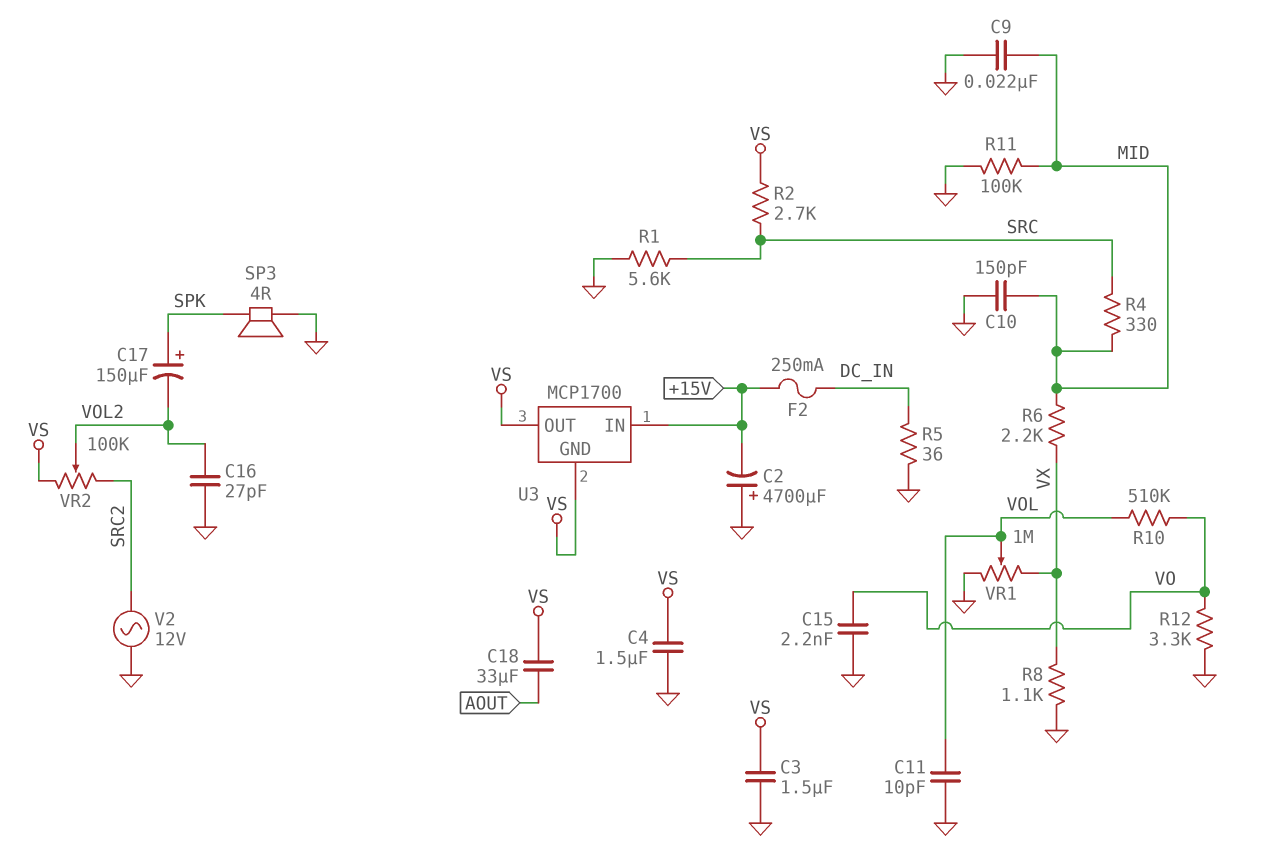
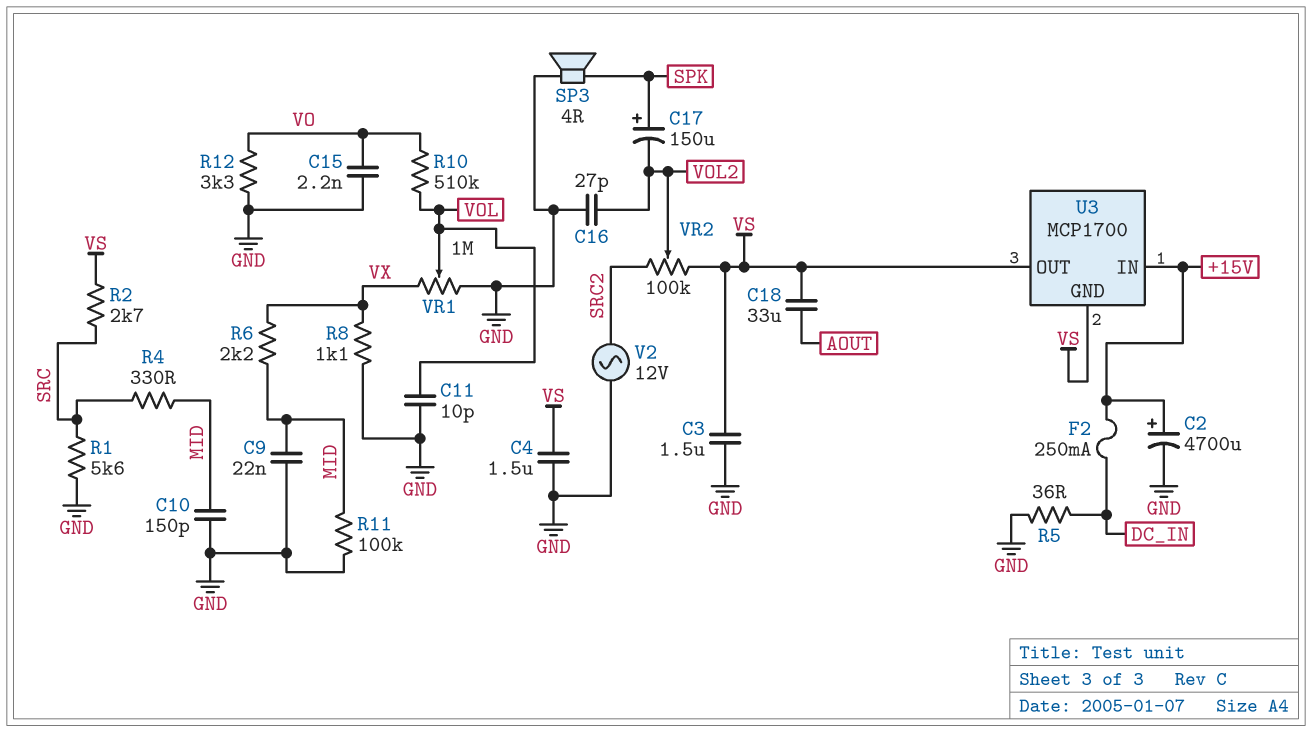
C2: 4700uF (plus GND, minus +15V) -> 4700uF (plus +15V, minus GND)

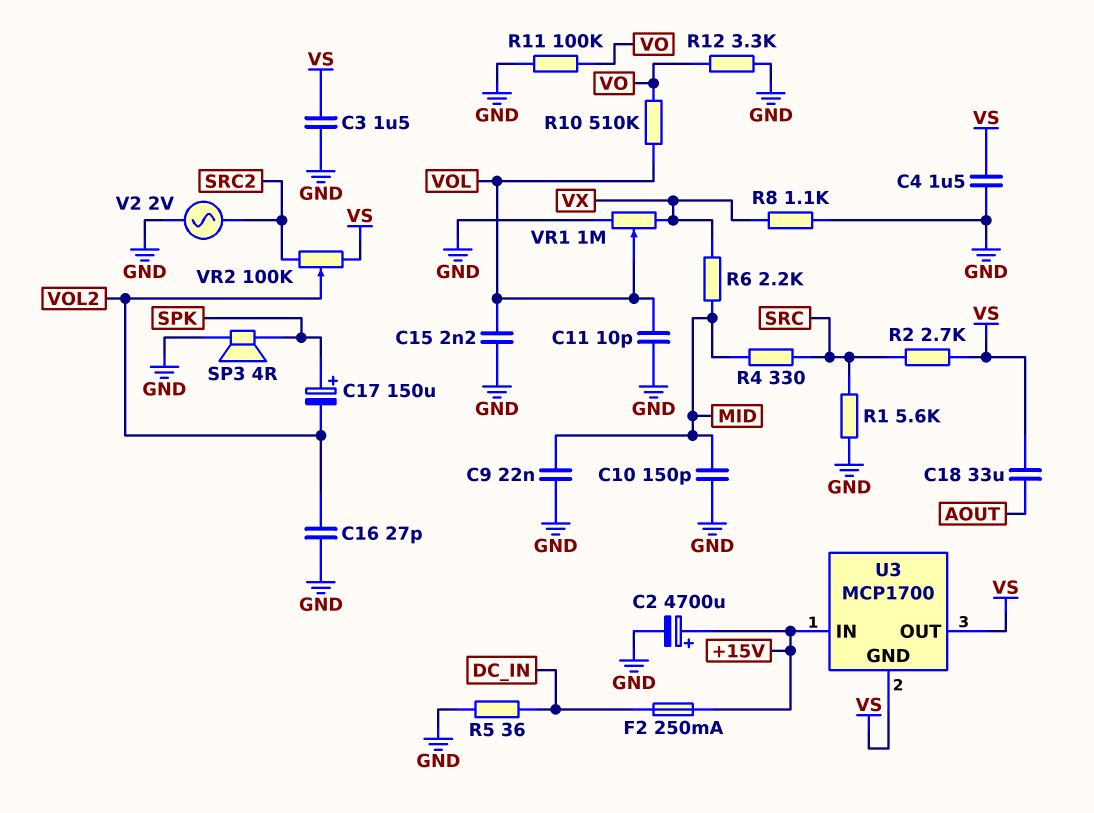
C15: 2.2nF (GND, VO) -> 2.2nF (GND, VOL)
R11: 100k (GND, MID) -> 100k (GND, VO)
V2: AC 12V (GND, SRC2) -> AC 2V (GND, SRC2)

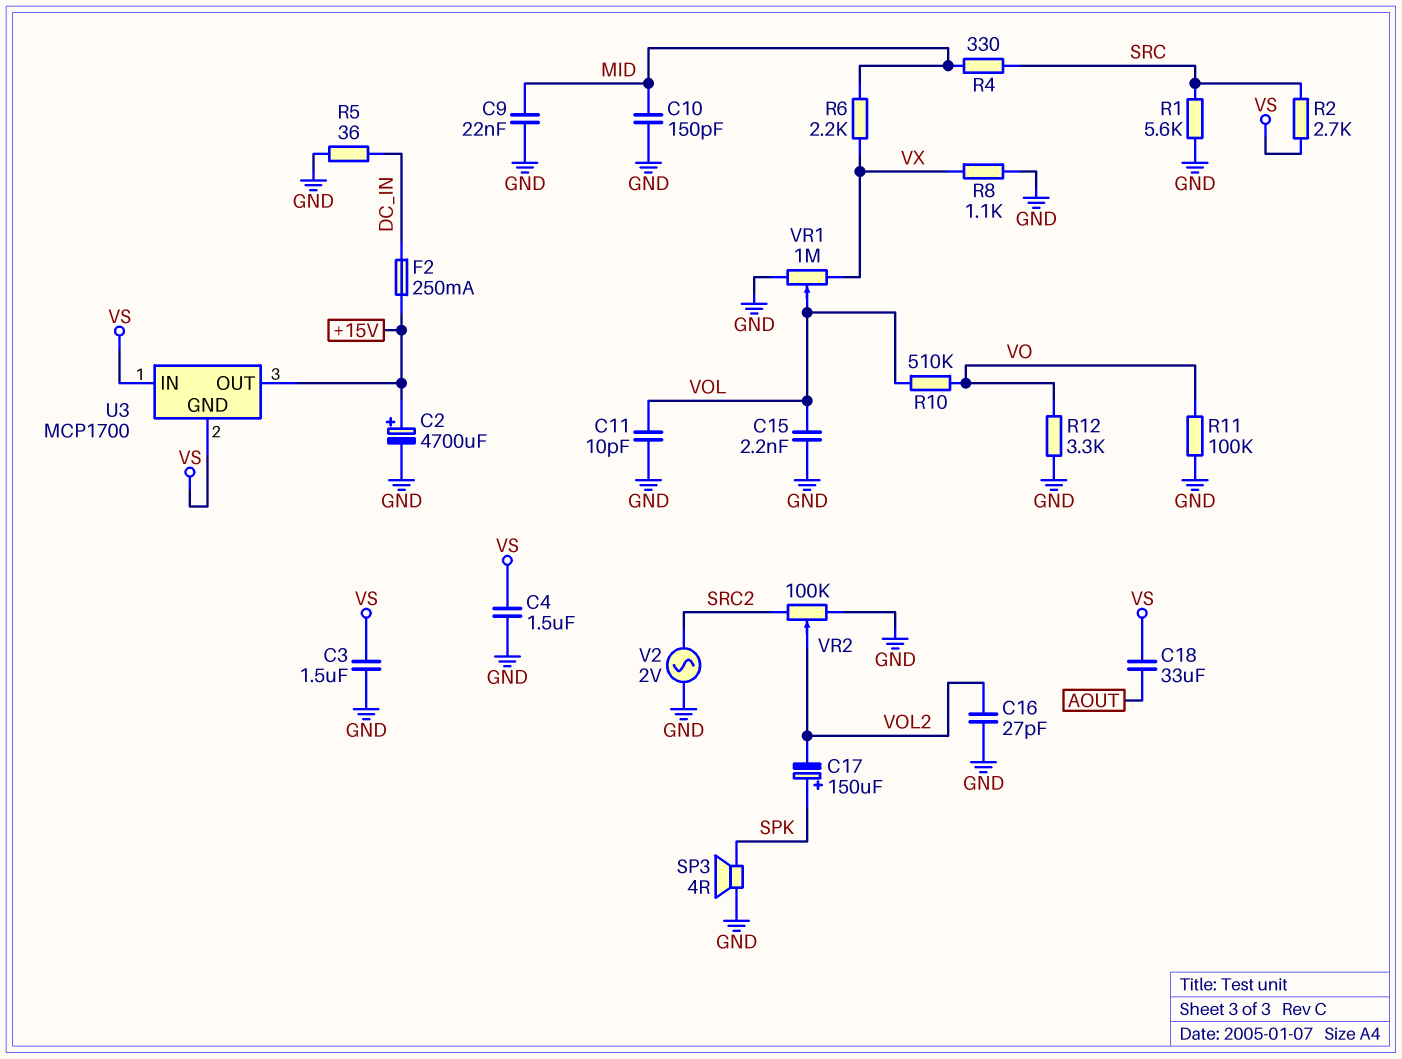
U3 pin IN: +15V -> VS
U3 pin OUT: VS -> +15V
VR2: 100k (SRC2, VS, wiper VOL2) -> 100k (GND, SRC2, wiper VOL2)

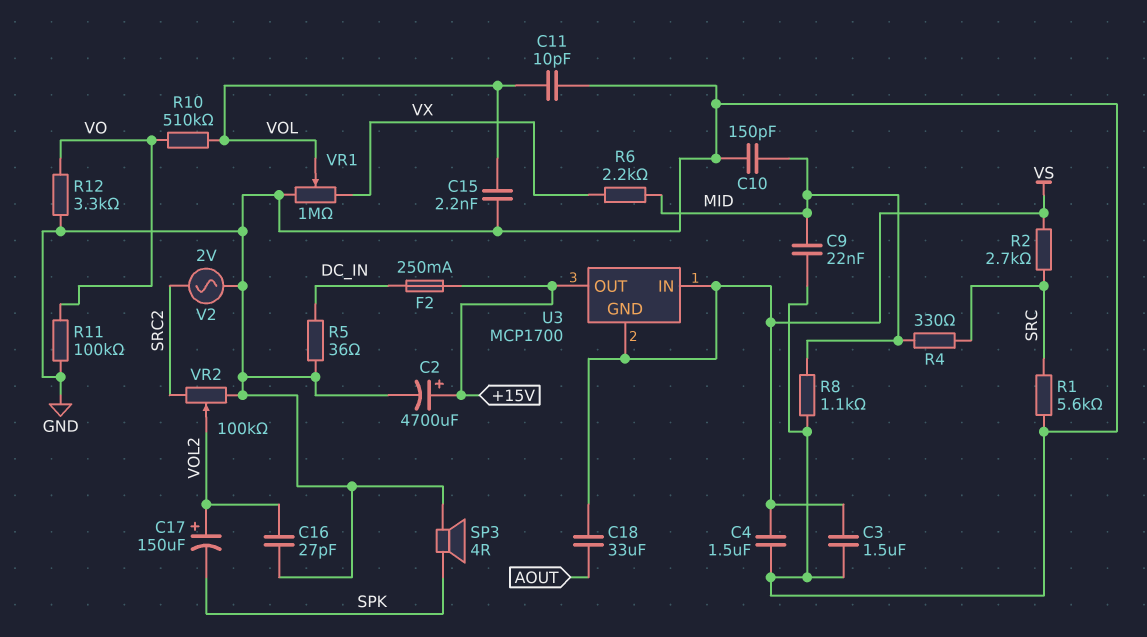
C17: 150uF (plus SPK, minus VOL2) -> 150uF (plus VOL2, minus SPK)
R8: 1.1k (GND, VX) -> 1.1k (GND, MID)

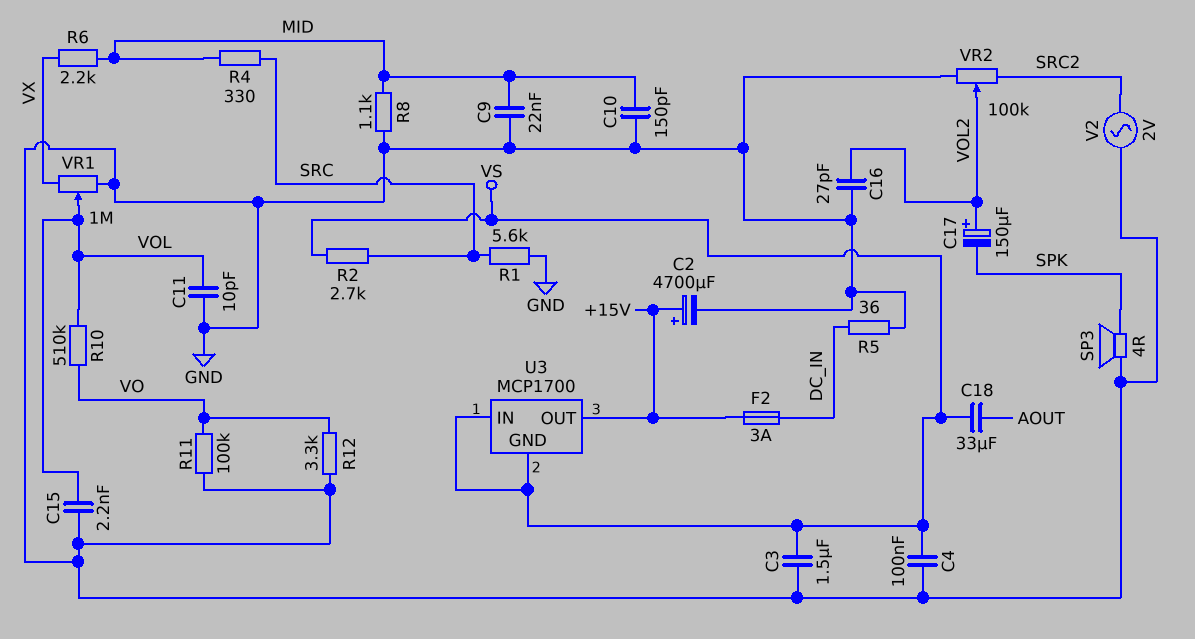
C4: 1.5uF (GND, VS) -> 100nF (GND, VS)
F2: 250mA (+15V, DC_IN) -> 3A (+15V, DC_IN)

